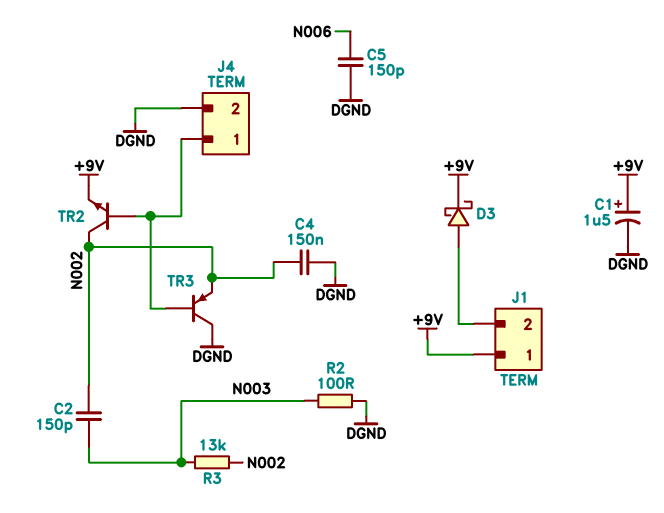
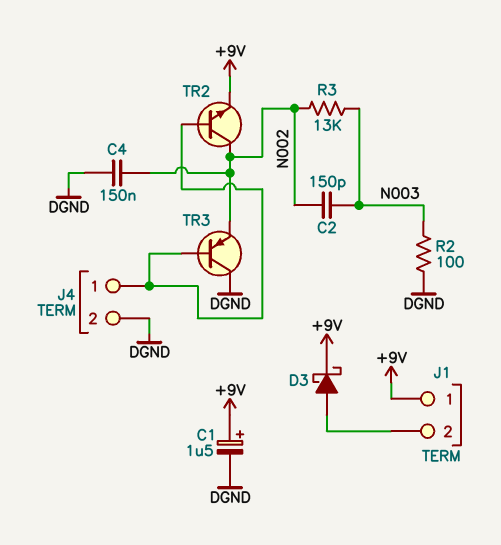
C5: 150pF (DGND, N006) -> none

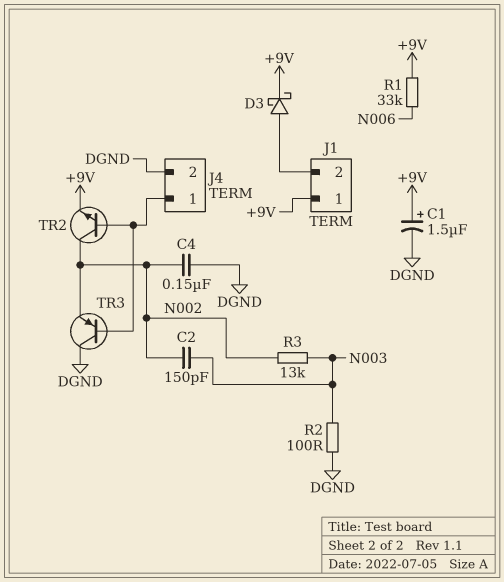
R1: none -> 33k (+9V, N006)

